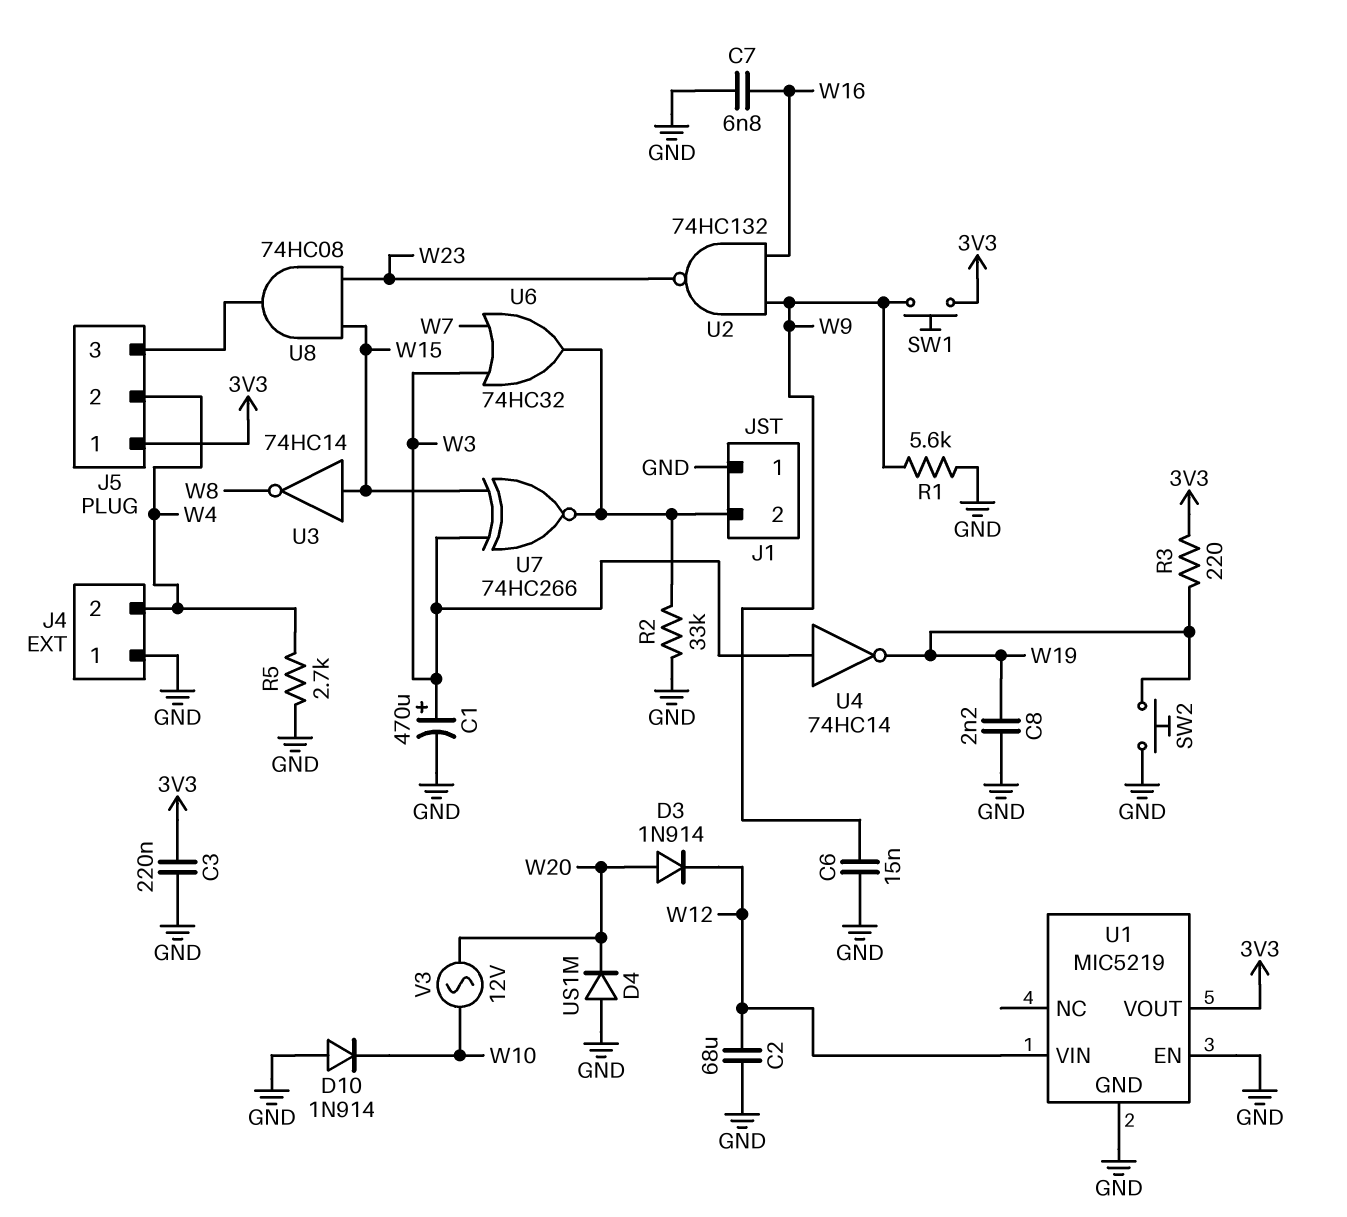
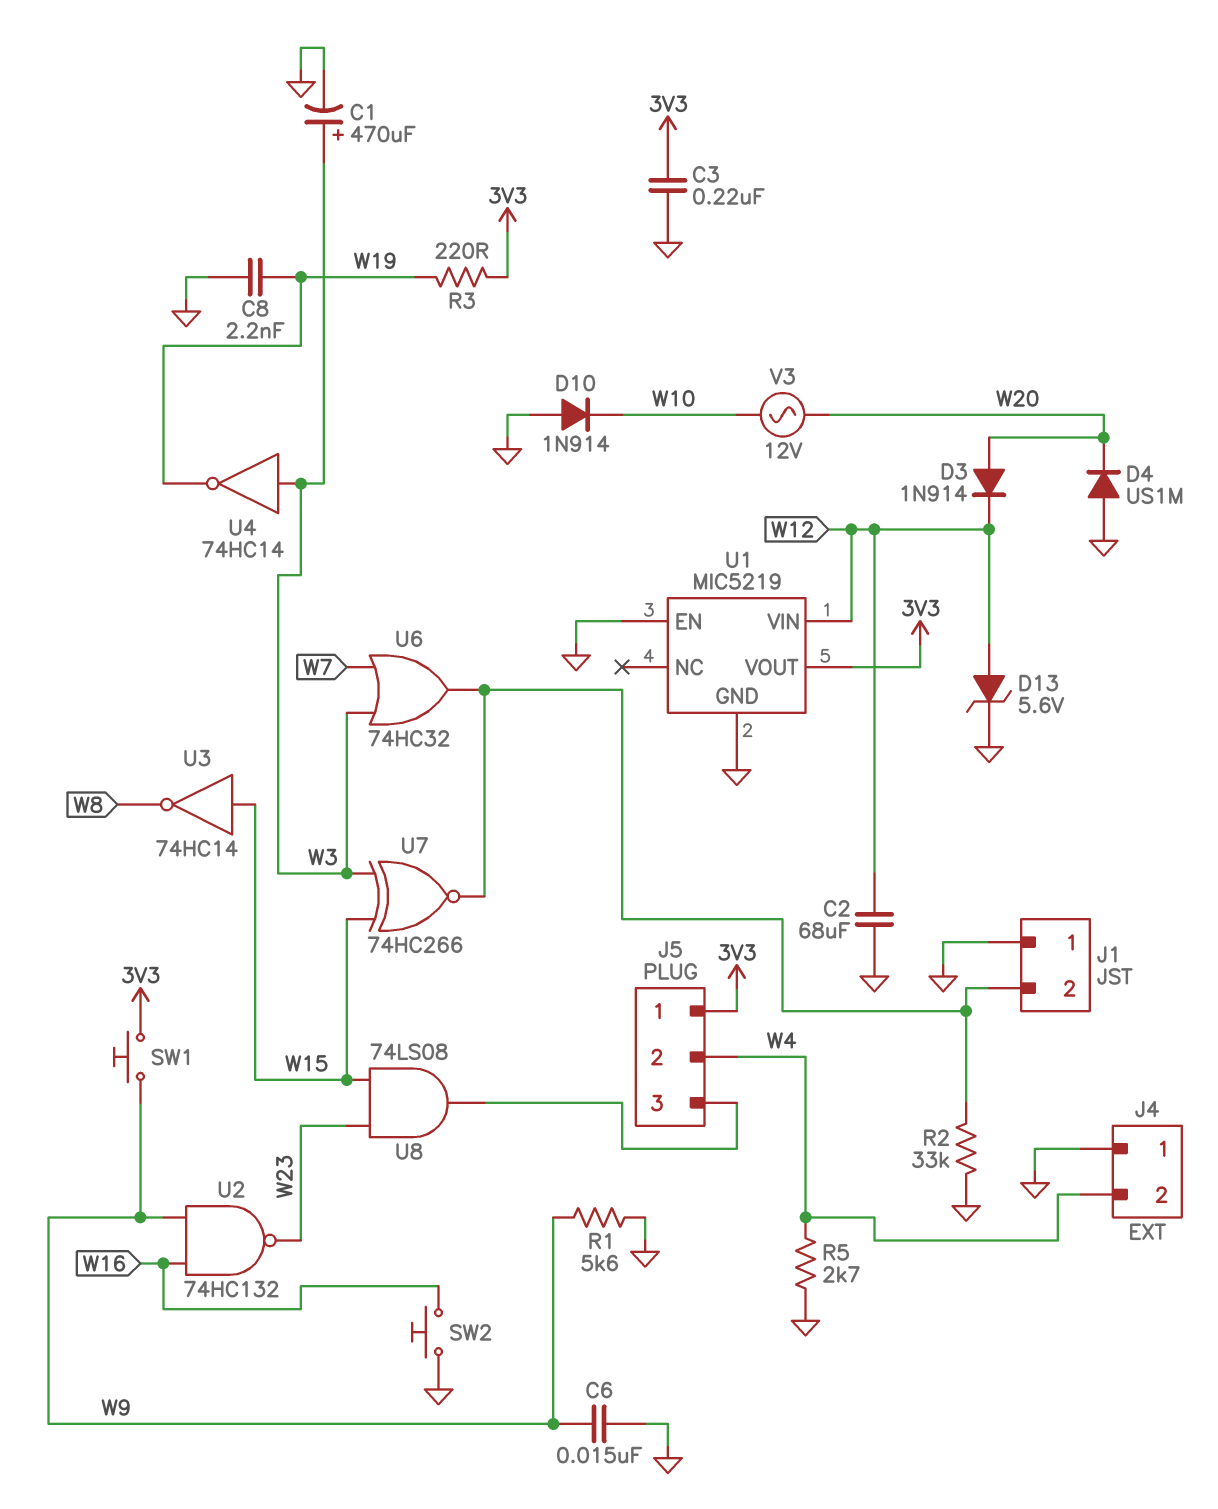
C7: 6.8nF (GND, W16) -> none
D13: none -> zener 5.6V (A W12, K GND)
SW2: button (GND, W19) -> button (GND, W16)
U8: AND 74HC08 (in W15, in W23, out J5/3) -> AND 74LS08 (in W15, in W23, out J5/3)

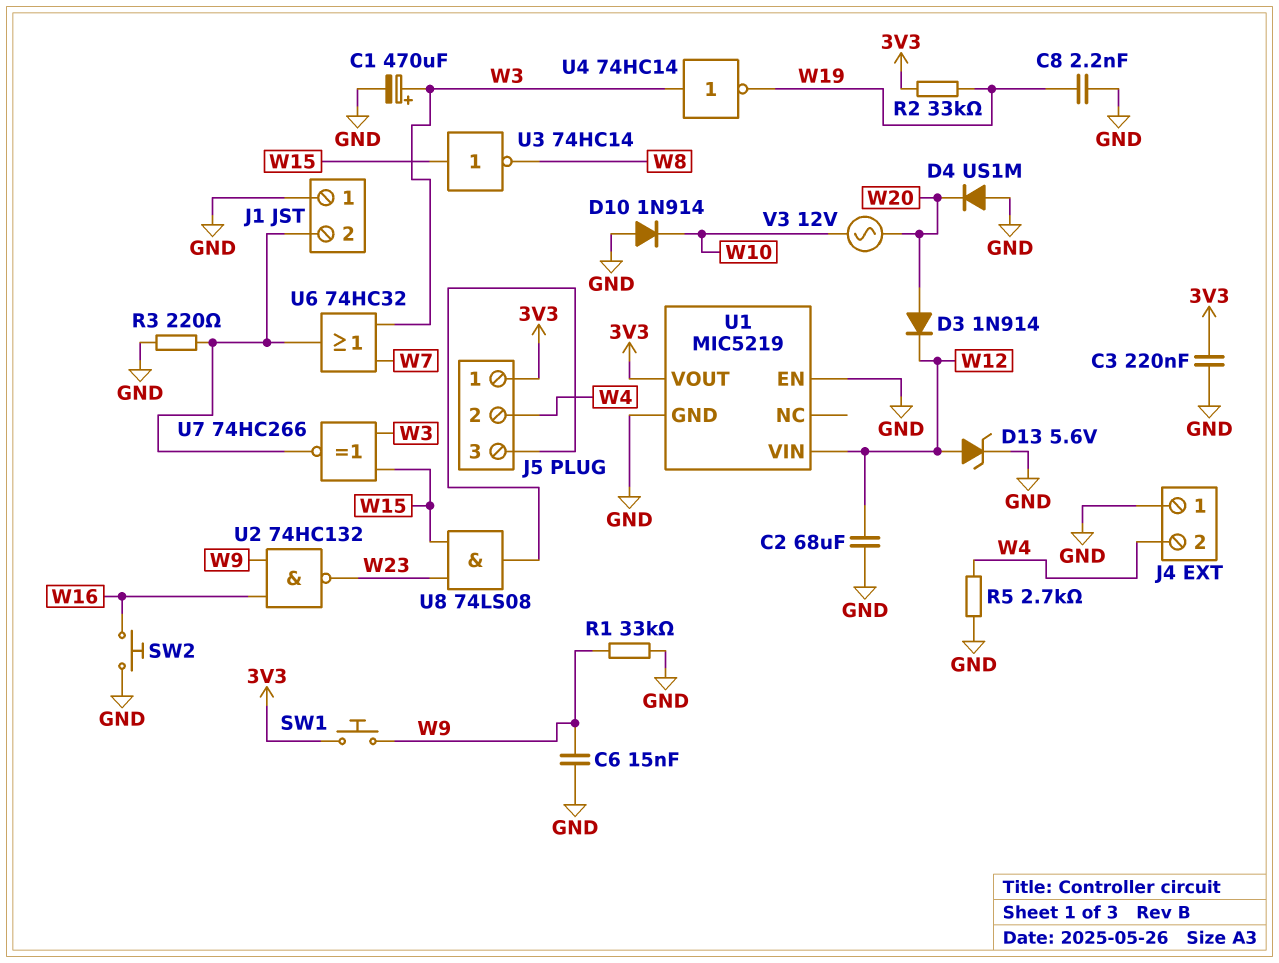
R1: 5.6k (GND, W9) -> 33k (GND, W9)
R2: 33k (GND, J1/2) -> 33k (3V3, W19)
R3: 220 (3V3, W19) -> 220 (GND, J1/2)

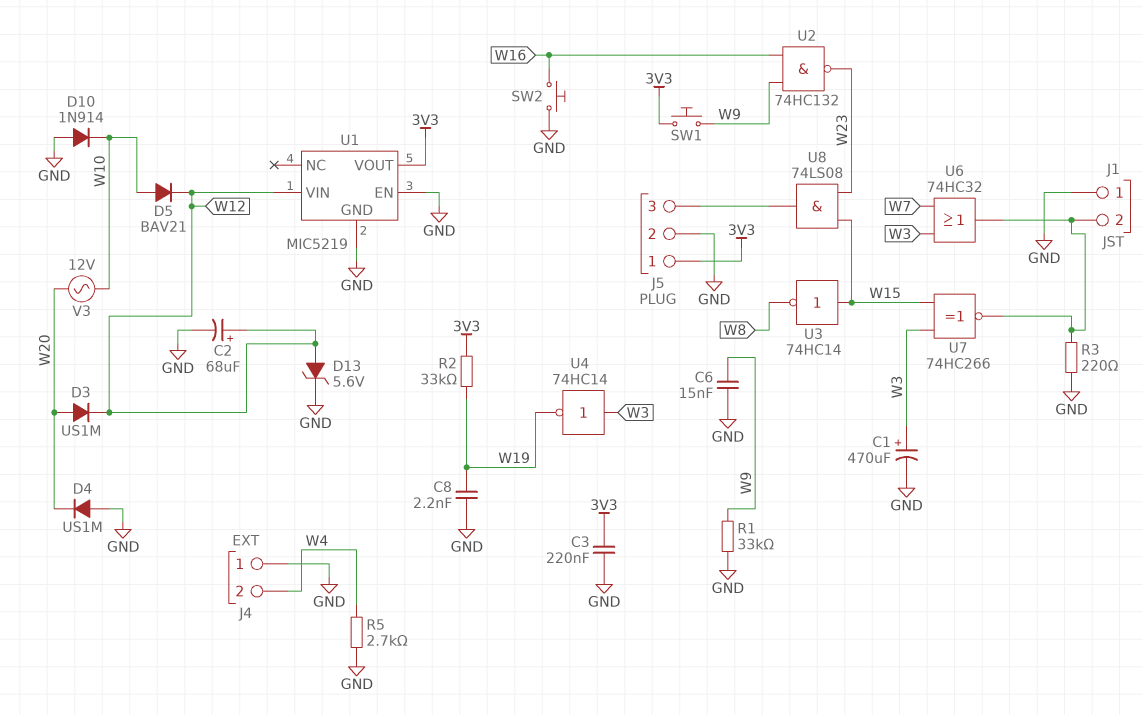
C2: 68uF (GND, W12) -> 68uF (plus W12, minus GND)
D3: diode 1N914 (A W20, K W12) -> diode US1M (A W20, K W12)
D5: none -> diode BAV21 (A W10, K W12)
J5 pin 2: W4 -> GND

